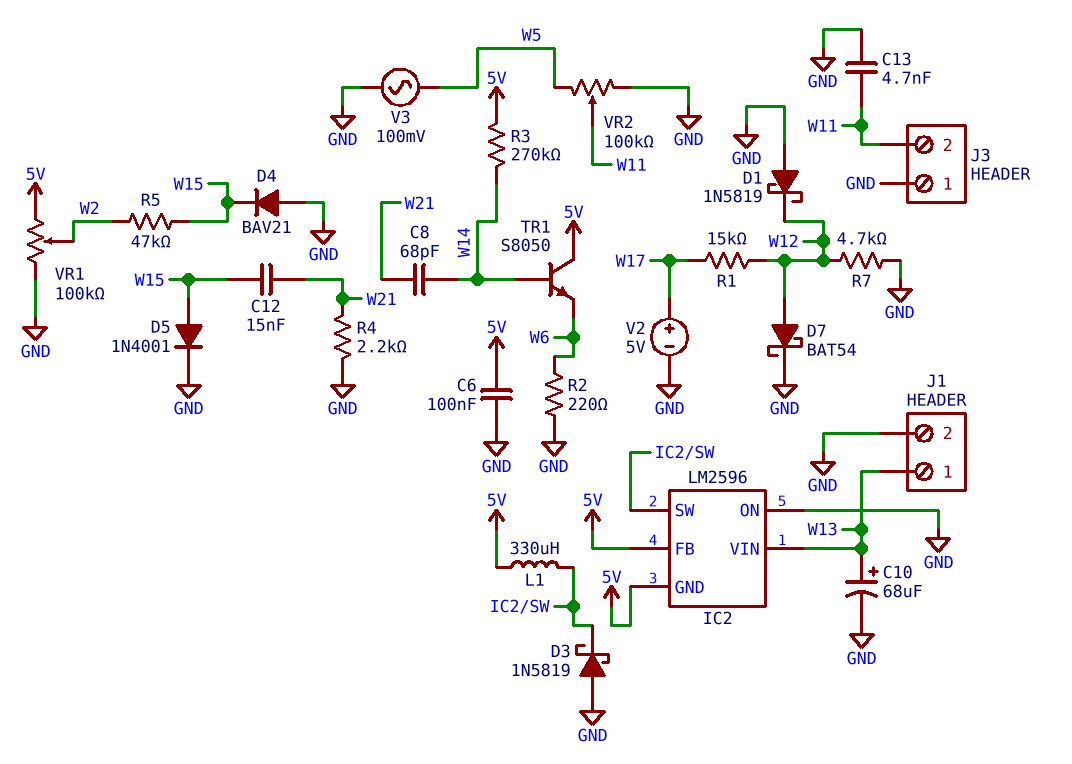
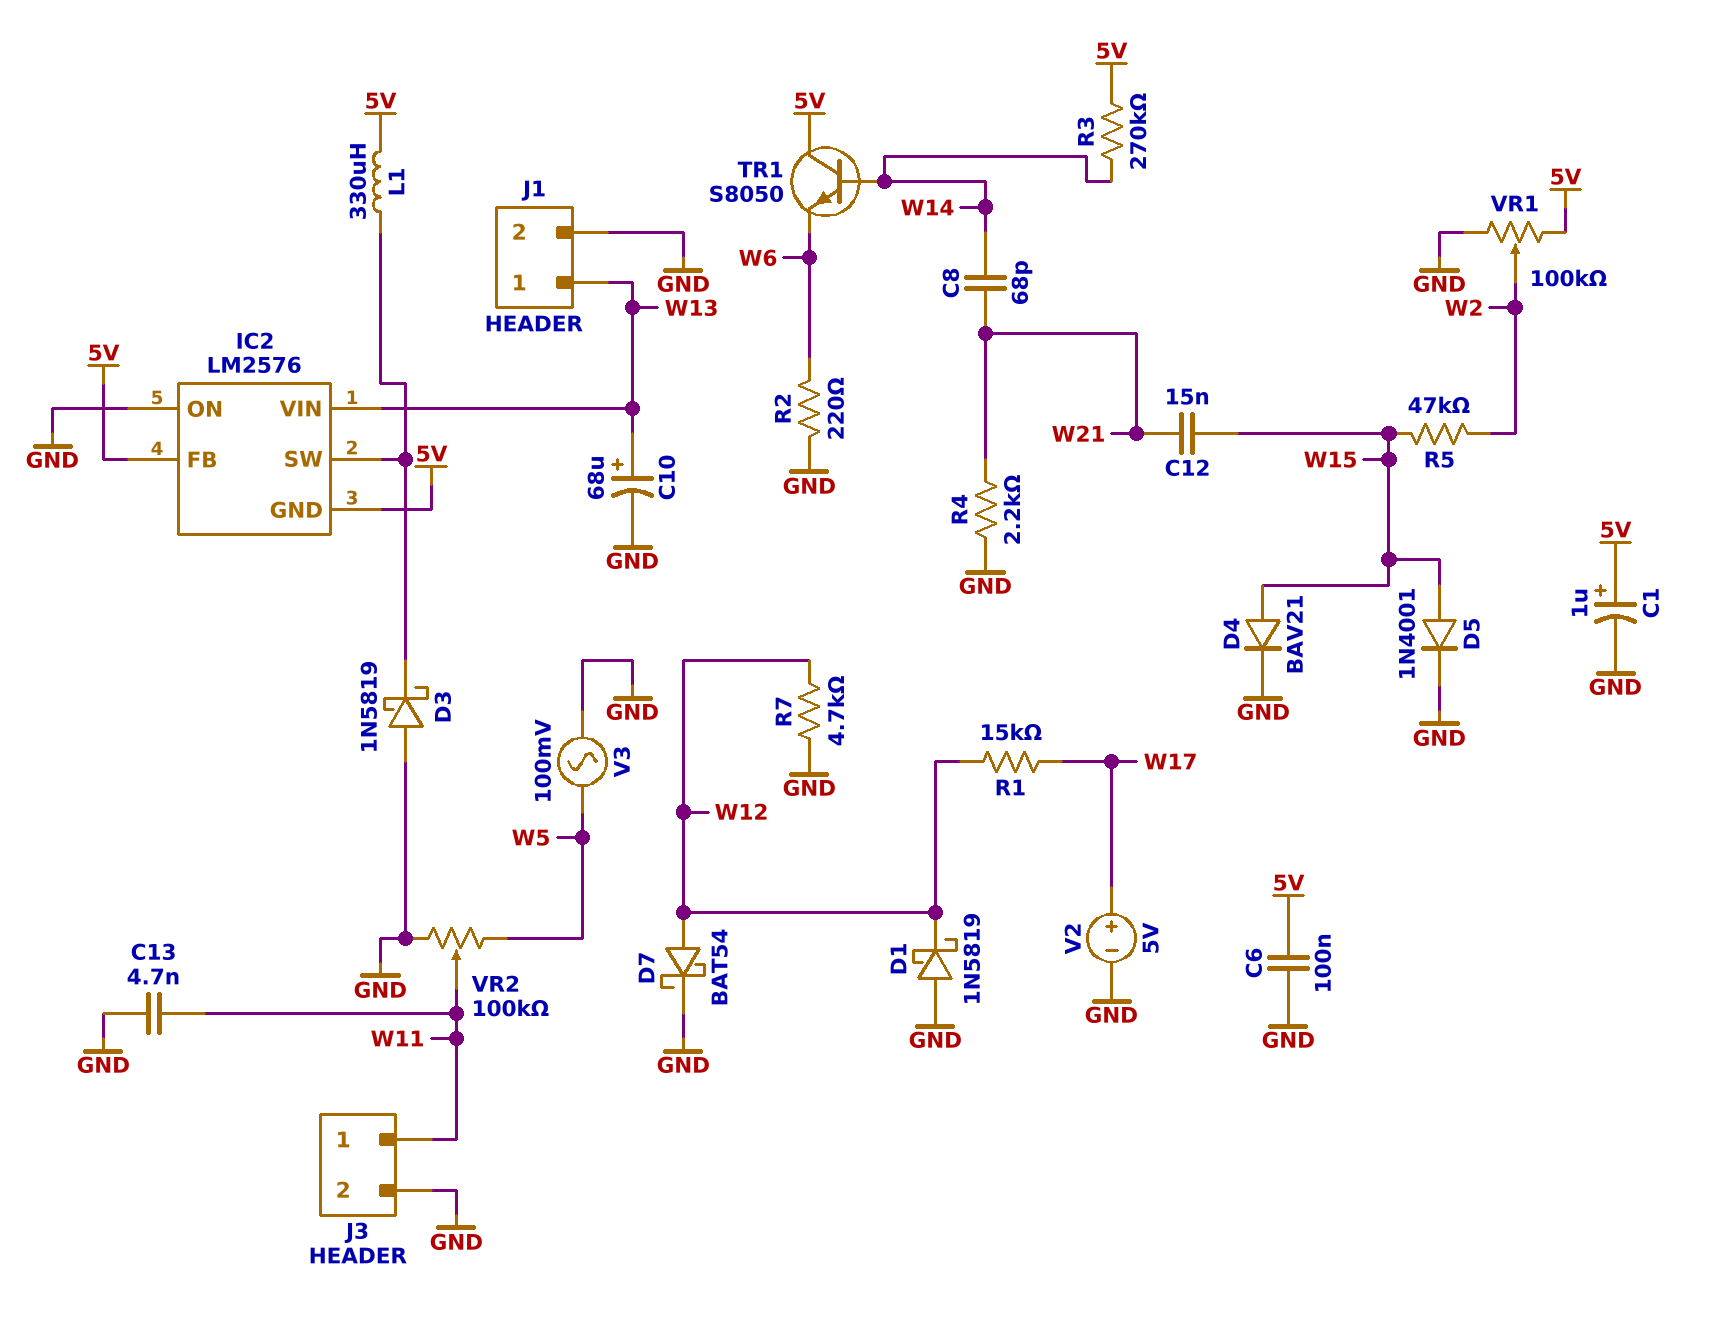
C1: none -> 1uF (plus 5V, minus GND)
D4: diode BAV21 (A GND, K W15) -> diode BAV21 (A W15, K GND)
IC2: LM2596 -> LM2576
J3 pin 1: GND -> W11
J3 pin 2: W11 -> GND

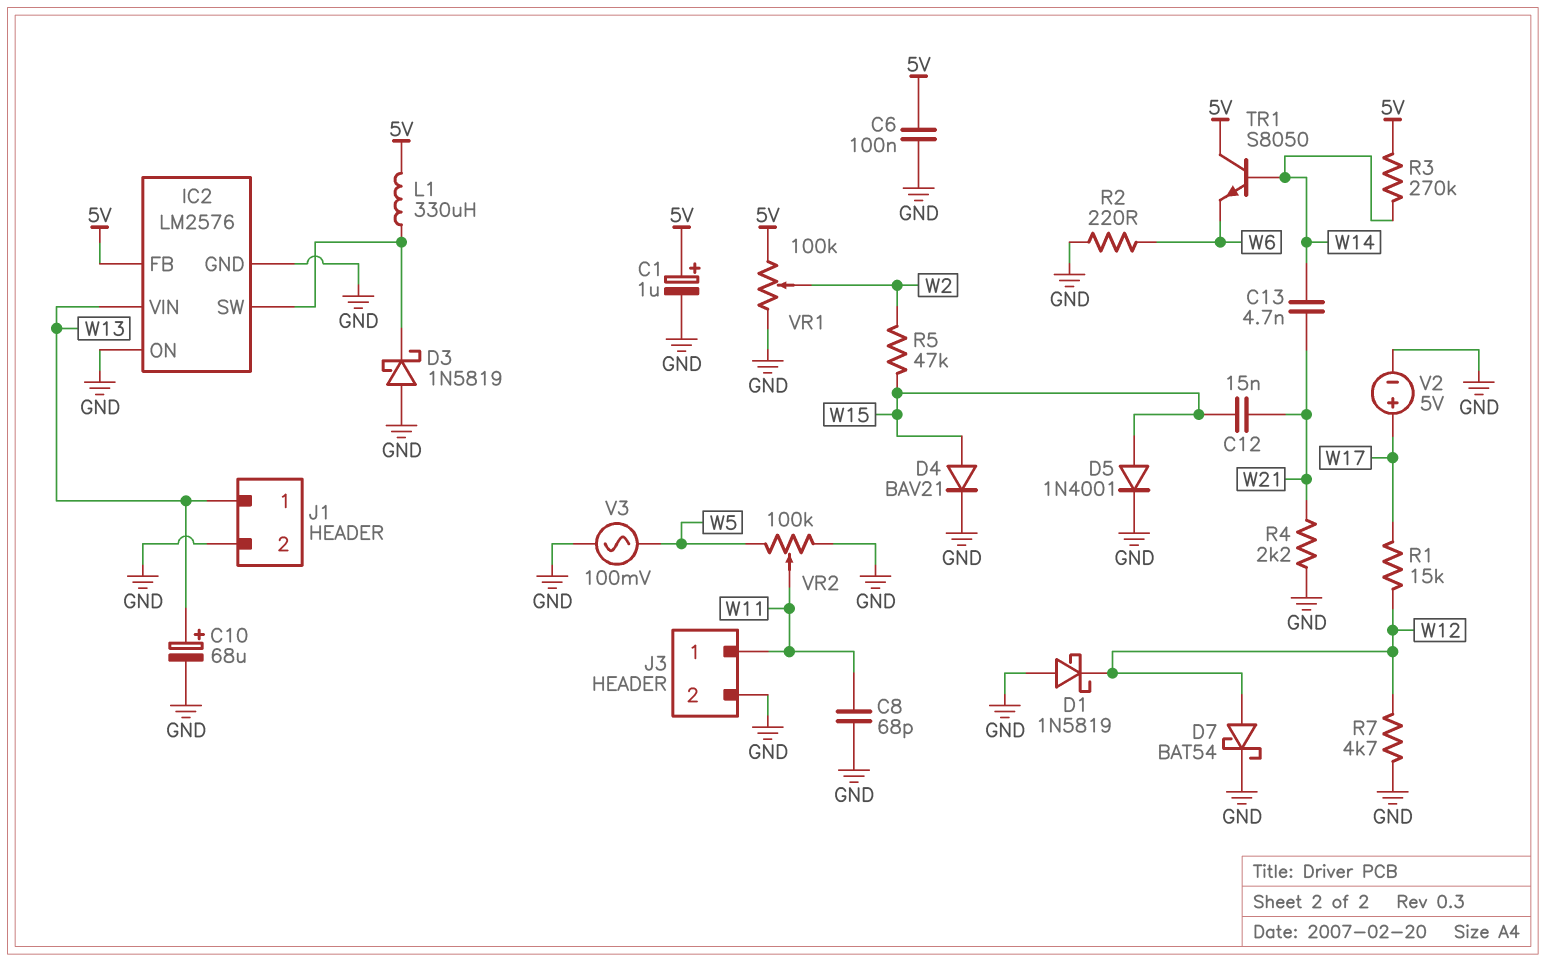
C8: 68pF (W14, W21) -> 68pF (GND, W11)
C13: 4.7nF (GND, W11) -> 4.7nF (W14, W21)
IC2 pin GND: 5V -> GND

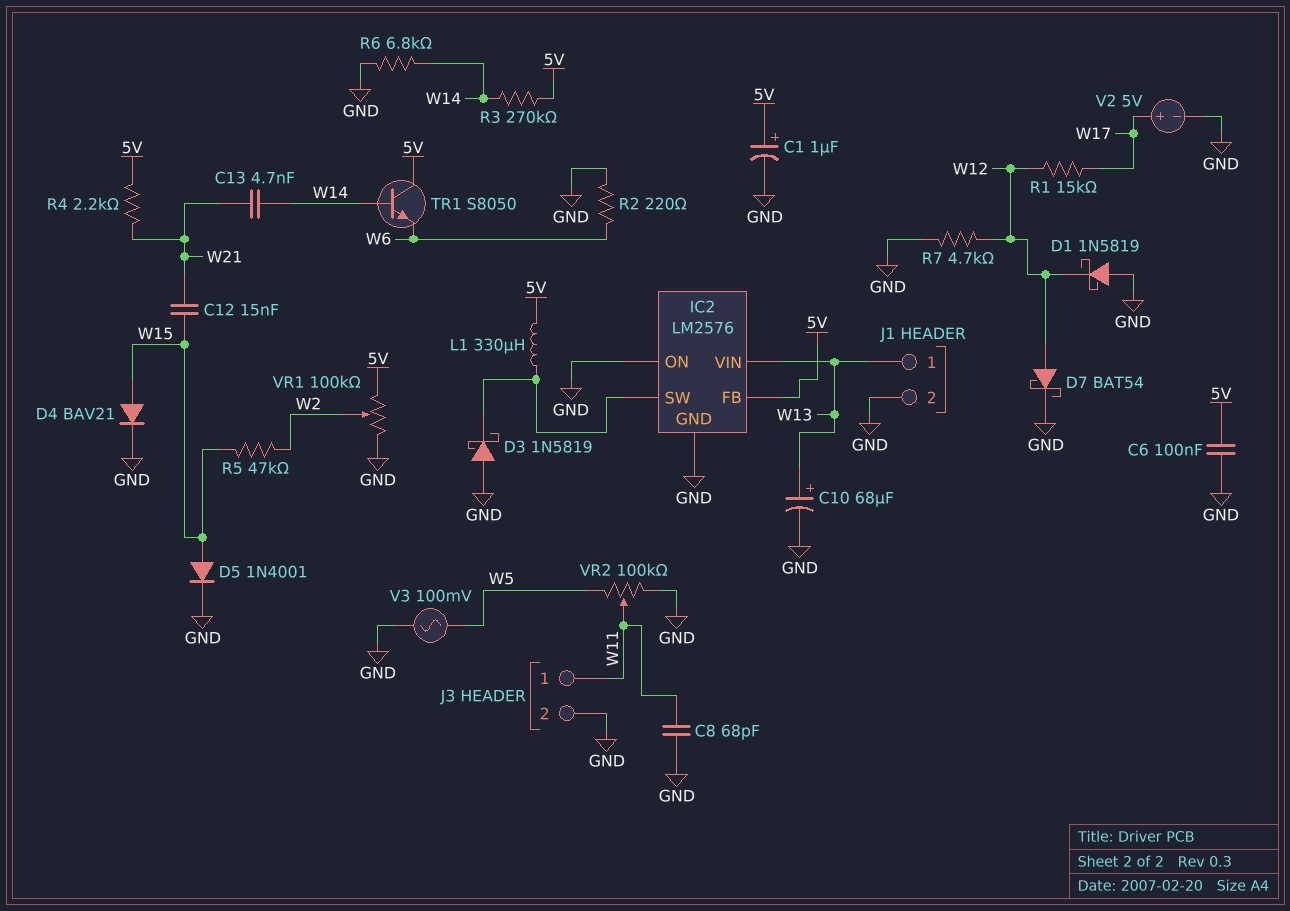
R4: 2.2k (GND, W21) -> 2.2k (5V, W21)
R6: none -> 6.8k (GND, W14)

